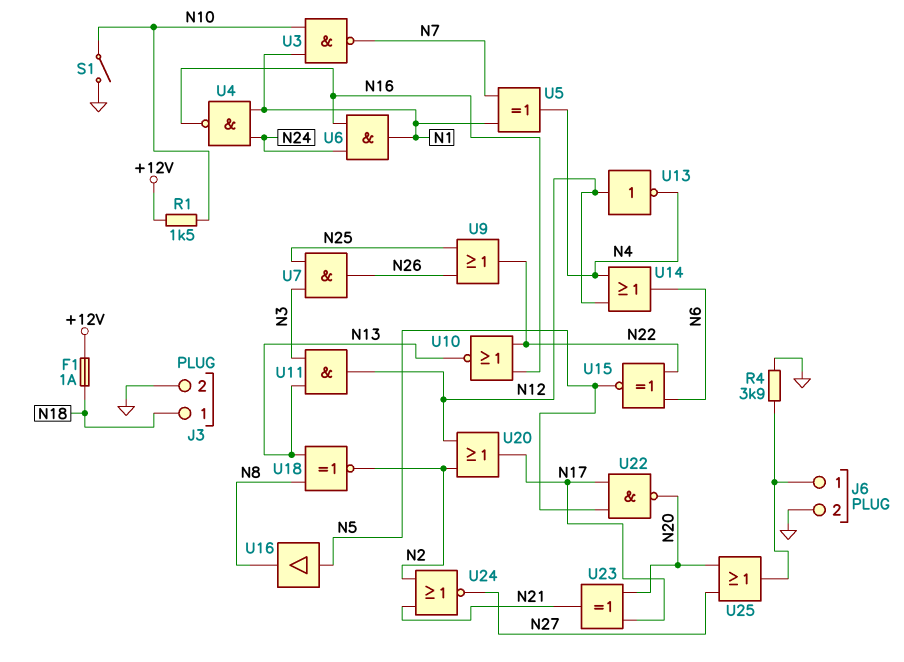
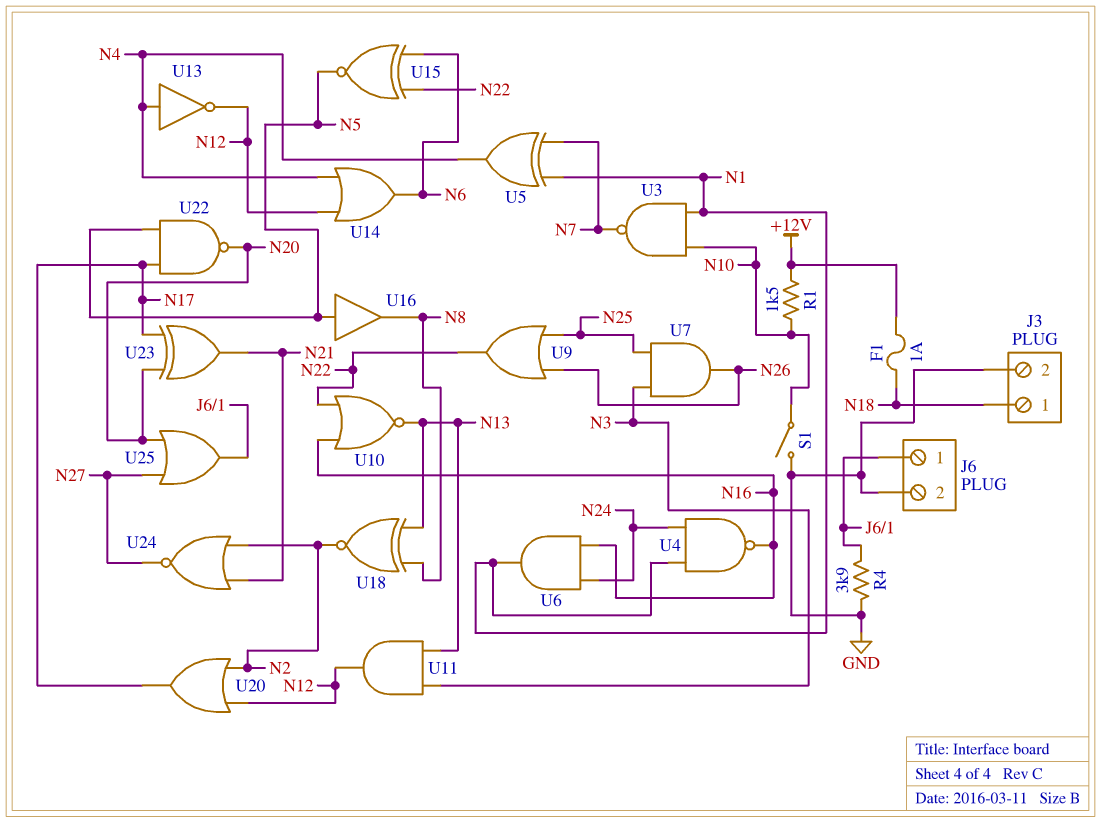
U13: NOT (in N12, out N4) -> NOT (in N4, out N12)

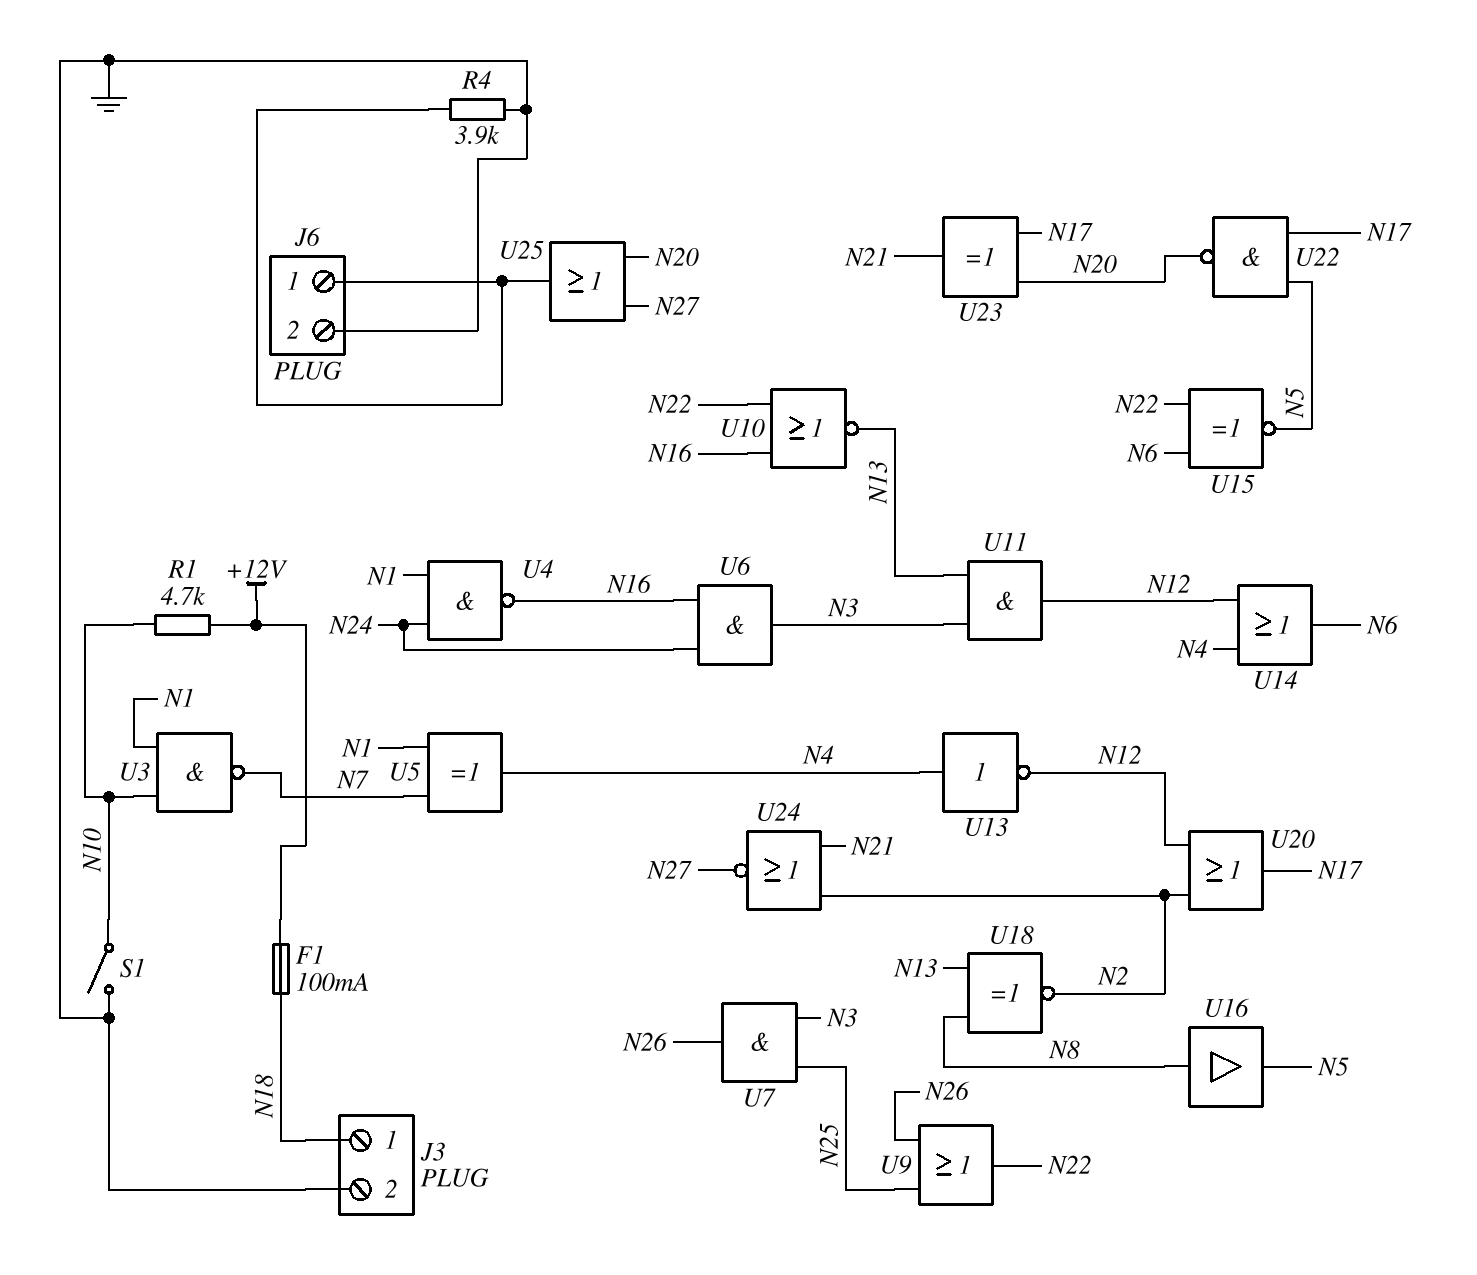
F1: 1A (+12V, N18) -> 100mA (+12V, N18)
R1: 1.5k (+12V, N10) -> 4.7k (+12V, N10)
U6: AND (in N16, in N24, out N1) -> AND (in N16, in N24, out N3)
U16: buffer (in N5, out N8) -> buffer (in N8, out N5)

